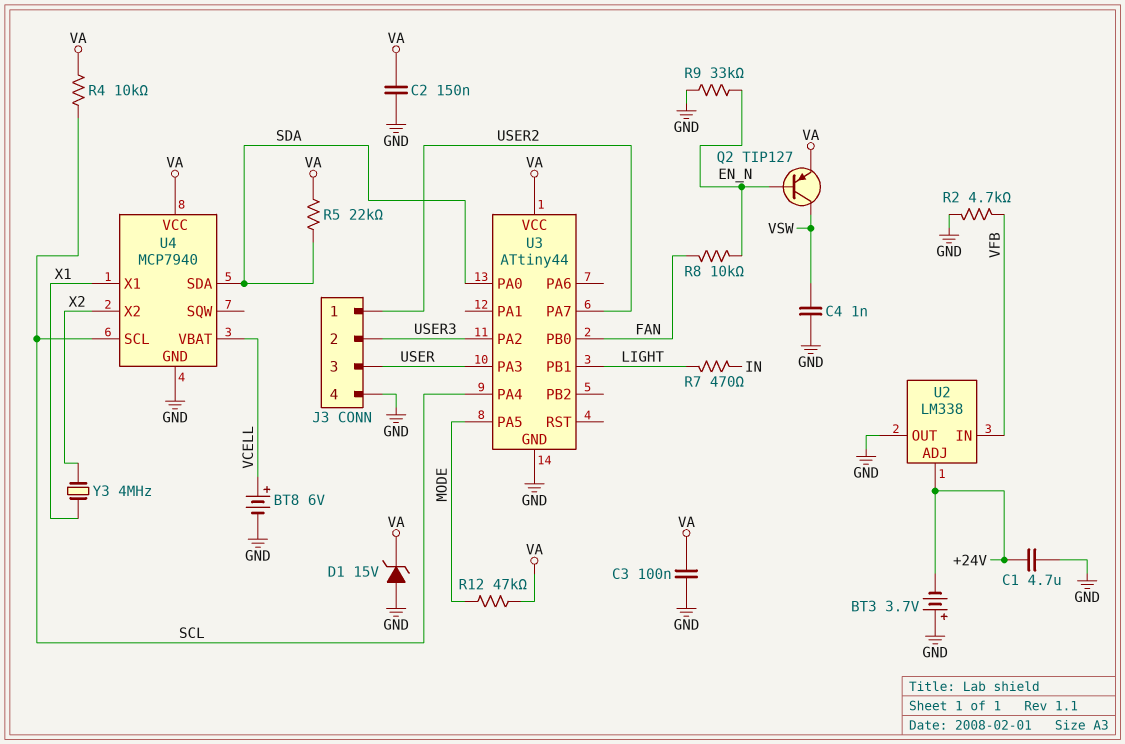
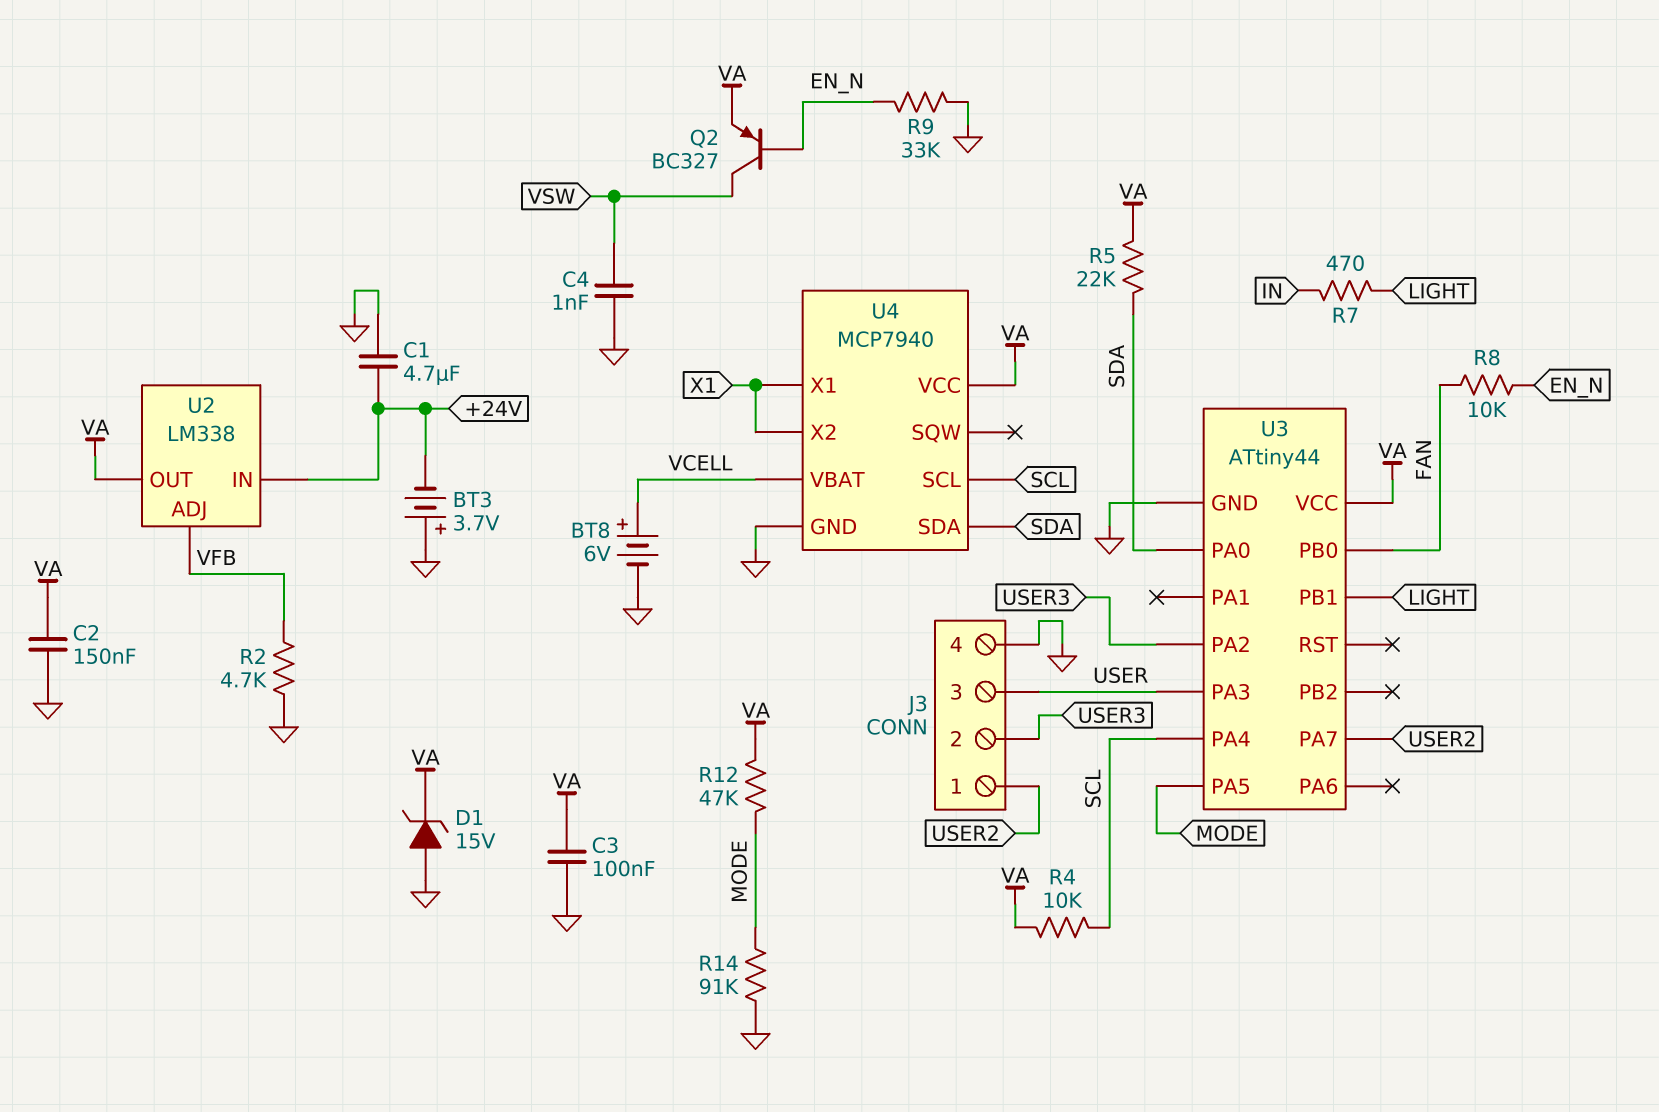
Q2: PNP TIP127 (B EN_N, C VSW, E VA) -> PNP BC327 (B EN_N, C VSW, E VA)
R14: none -> 91k (GND, MODE)
U2 pin ADJ: +24V -> VFB
U2 pin IN: VFB -> +24V
U2 pin OUT: GND -> VA
U4 pin X2: X2 -> X1
Y3: 4MHz (X1, X2) -> none

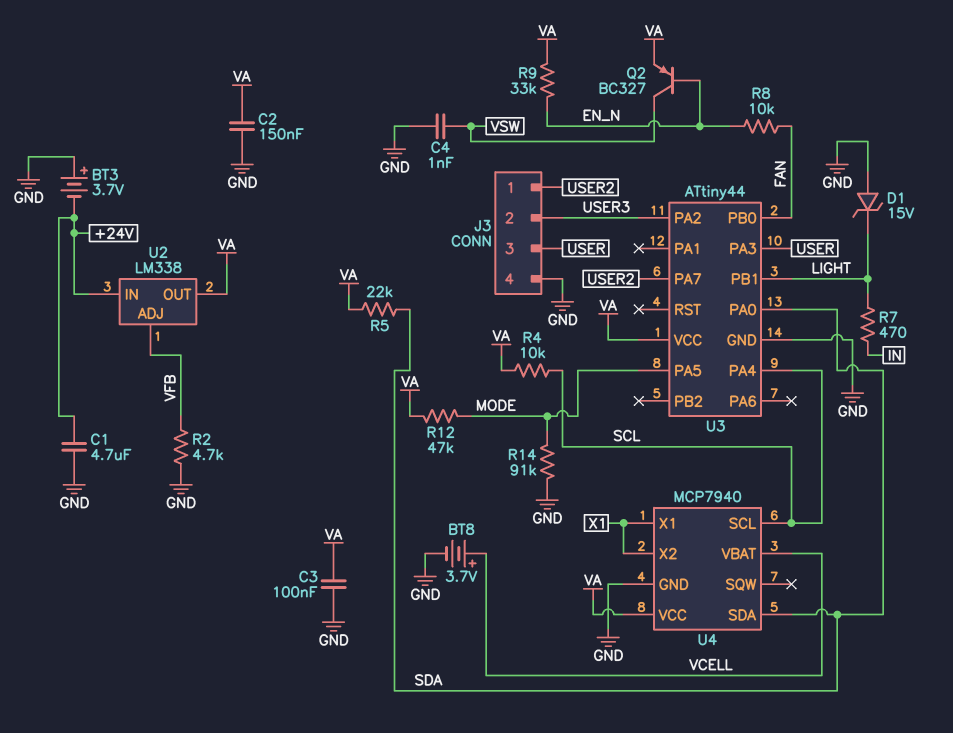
BT8: 6V (plus VCELL, minus GND) -> 3.7V (plus VCELL, minus GND)
D1: zener 15V (A GND, K VA) -> zener 15V (A GND, K LIGHT)
R9: 33k (EN_N, GND) -> 33k (EN_N, VA)

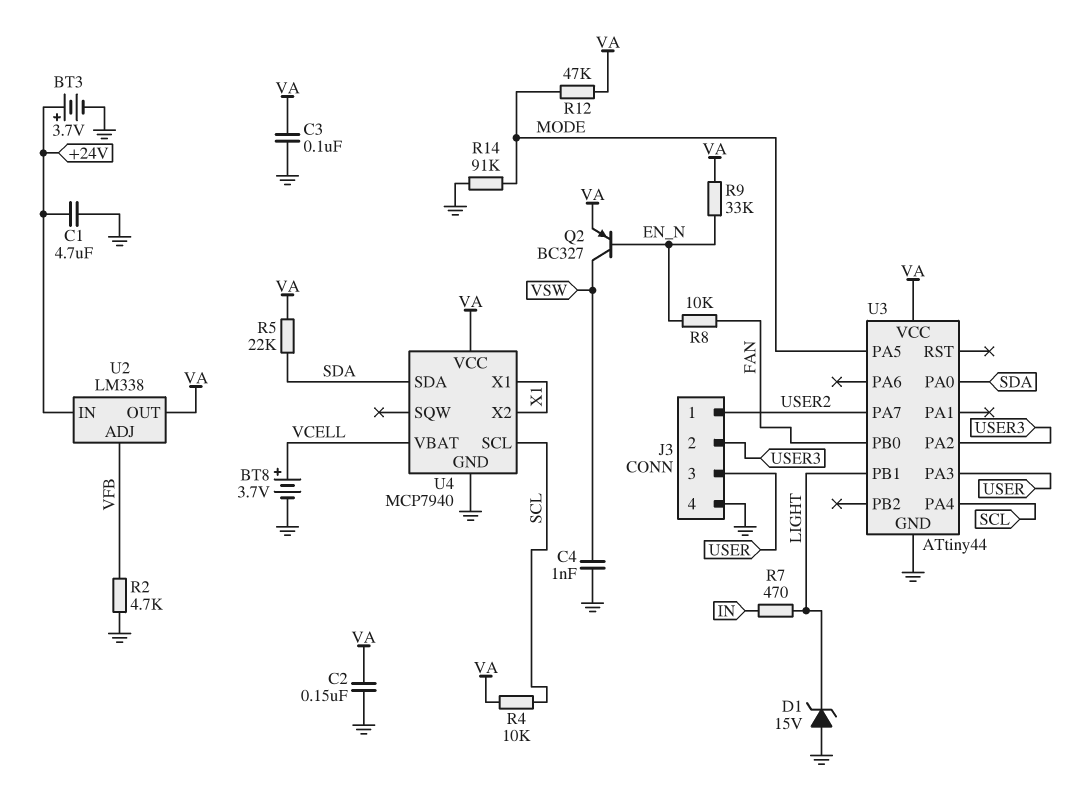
BT3: 3.7V (plus GND, minus +24V) -> 3.7V (plus +24V, minus GND)

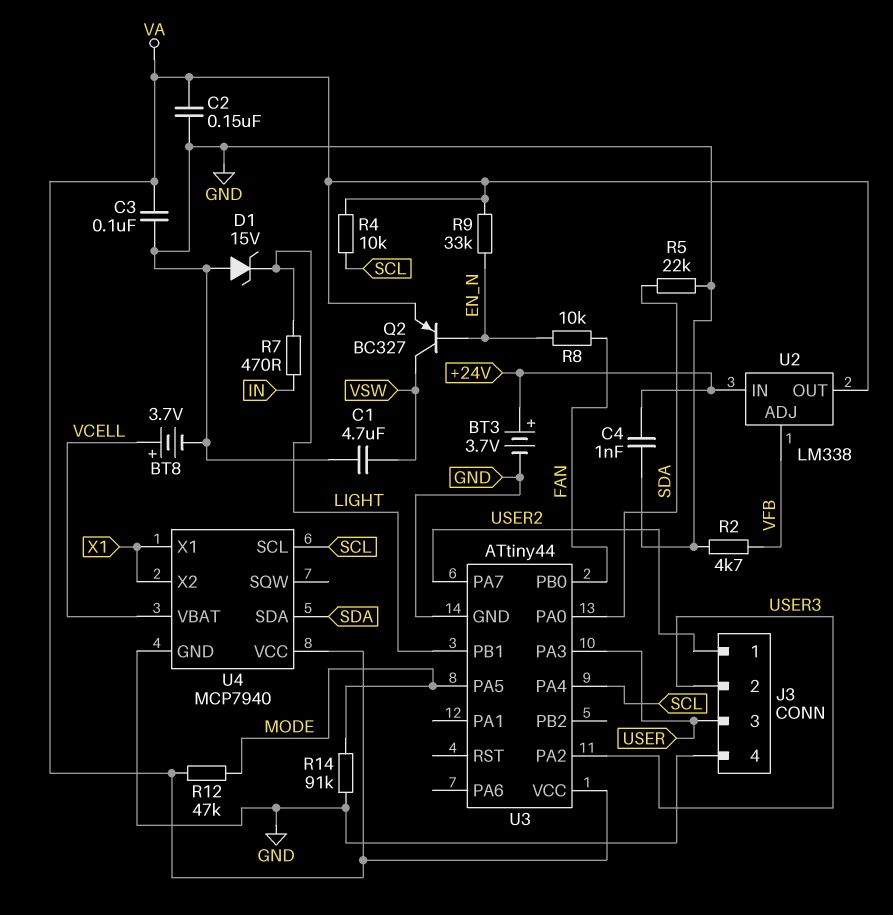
C1: 4.7uF (+24V, GND) -> 4.7uF (GND, VSW)
C4: 1nF (GND, VSW) -> 1nF (+24V, GND)
R5: 22k (SDA, VA) -> 22k (GND, SDA)

